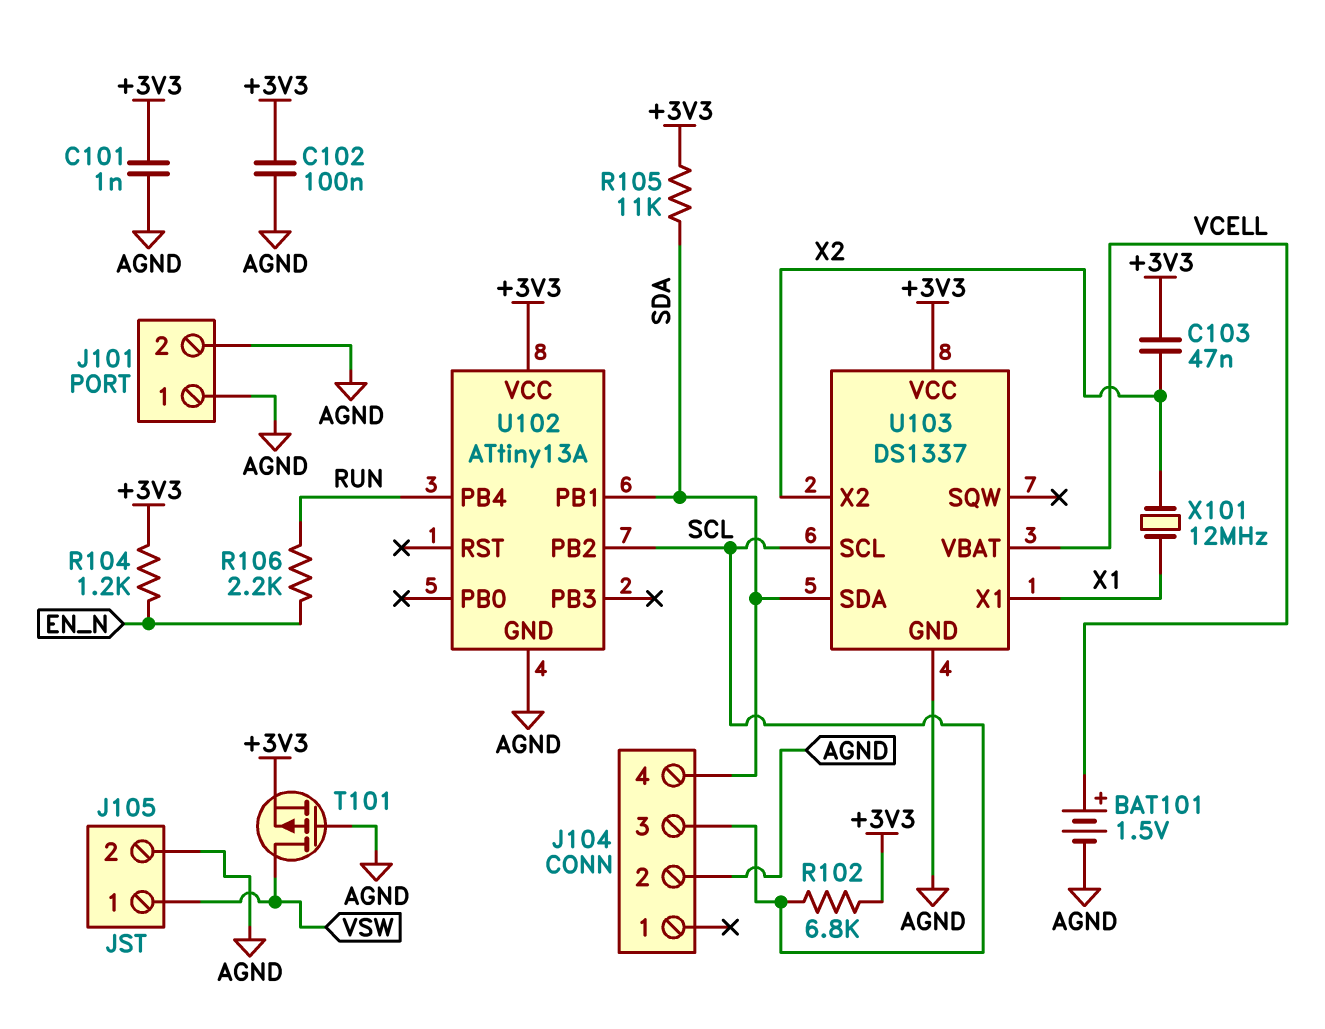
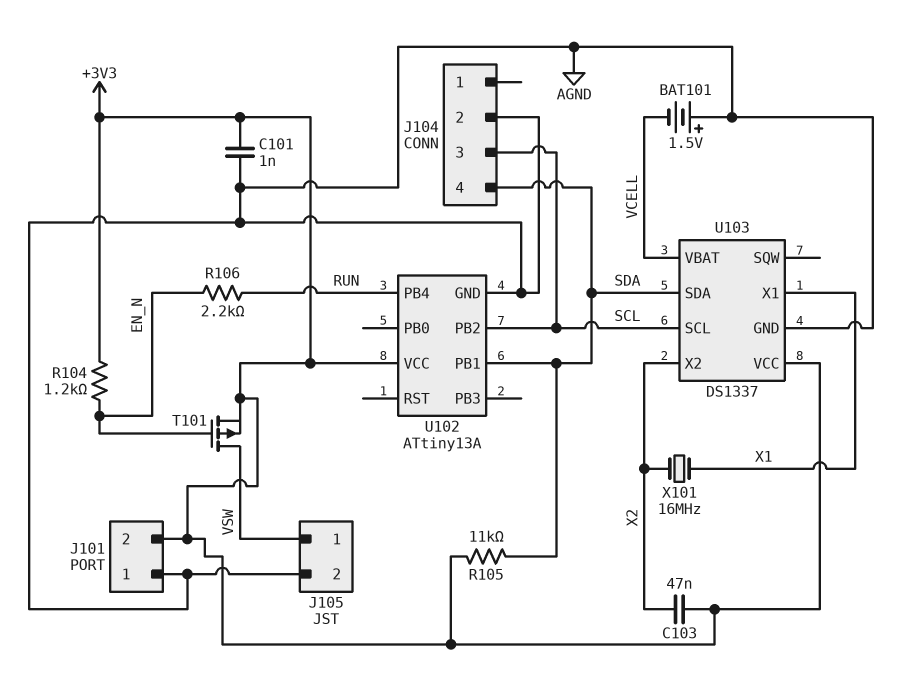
BAT101: 1.5V (plus VCELL, minus AGND) -> 1.5V (plus AGND, minus VCELL)
C102: 100nF (+3V3, AGND) -> none
J101 pin 2: AGND -> +3V3
R102: 6.8k (+3V3, SCL) -> none
T101: PMOS (G AGND, D VSW, S +3V3) -> PMOS (G EN_N, D VSW, S +3V3)
X101: 12MHz (X1, X2) -> 16MHz (X1, X2)

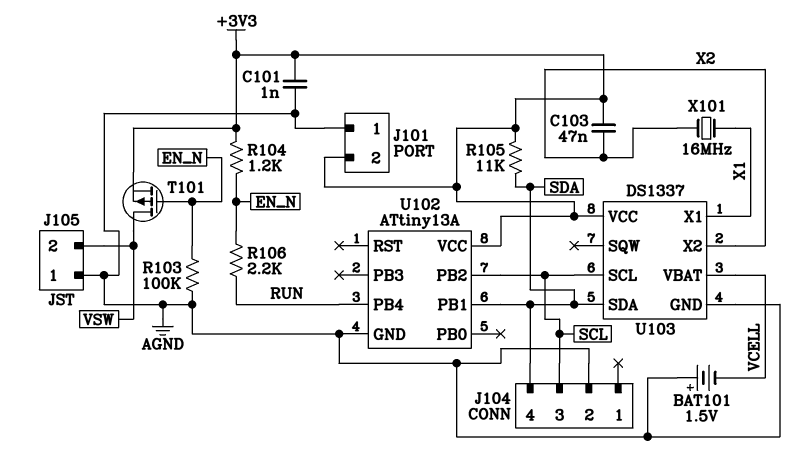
J105 pin 1: VSW -> AGND
J105 pin 2: AGND -> VSW
R103: none -> 100k (AGND, EN_N)

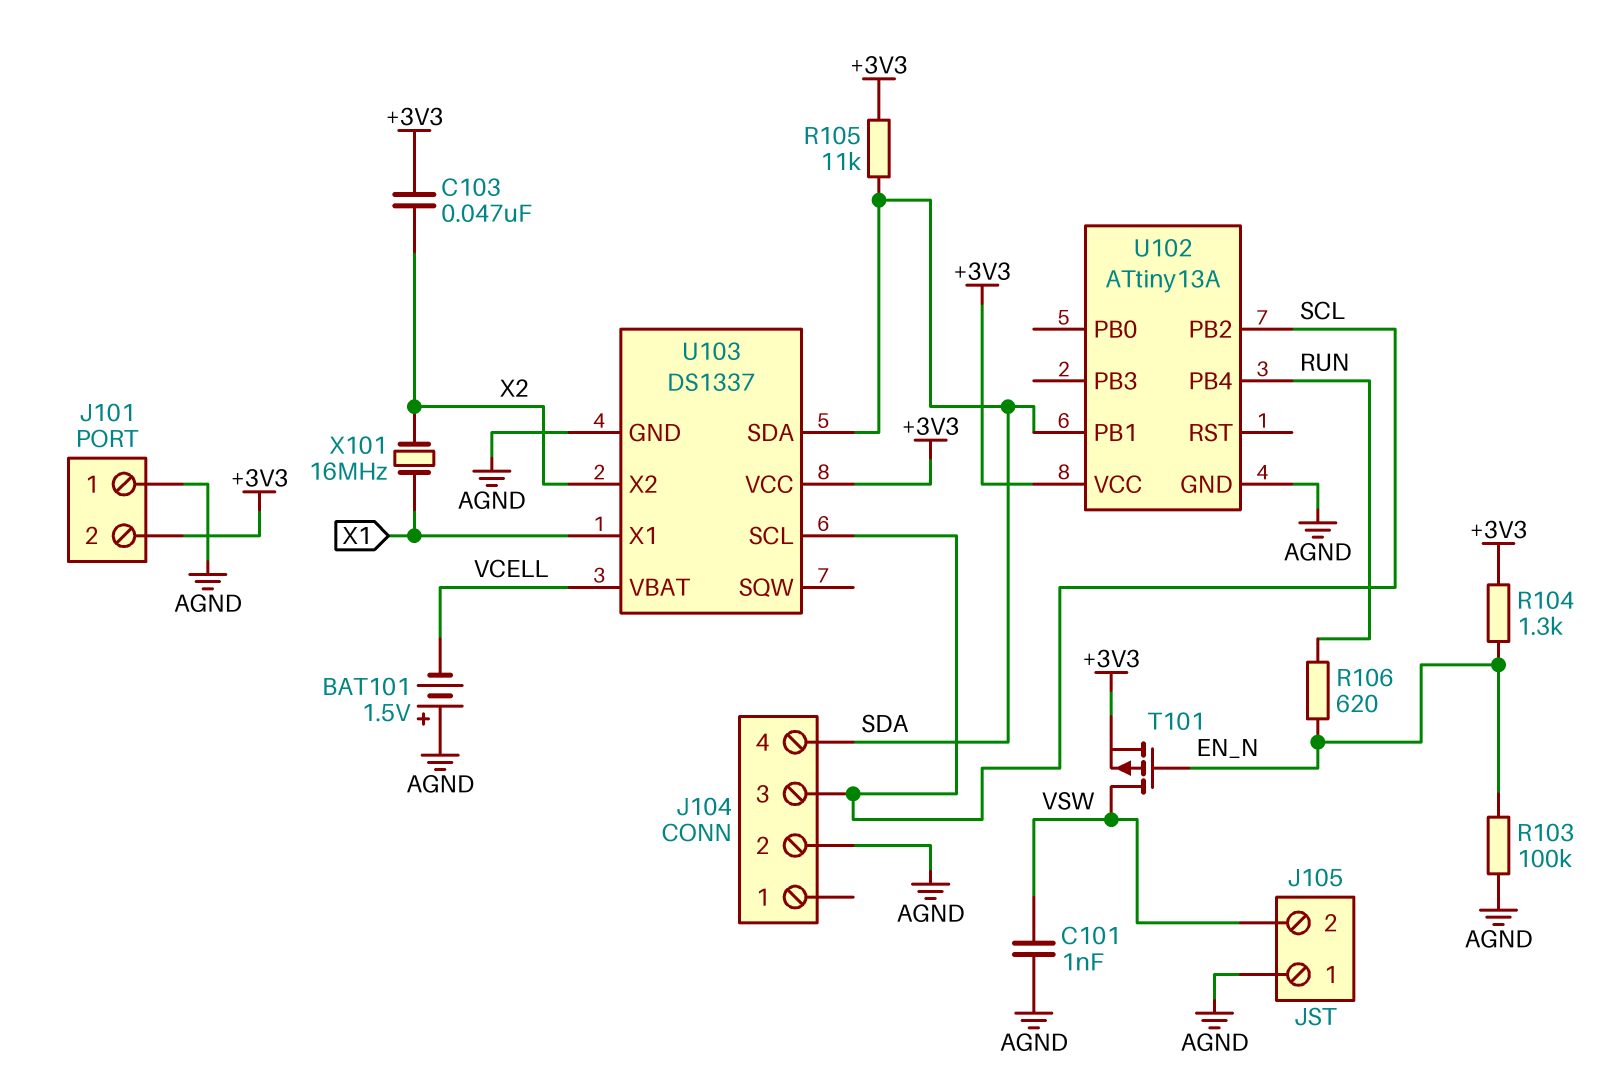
C101: 1nF (+3V3, AGND) -> 1nF (AGND, VSW)
R104: 1.2k (+3V3, EN_N) -> 1.3k (+3V3, EN_N)
R106: 2.2k (EN_N, RUN) -> 620 (EN_N, RUN)

